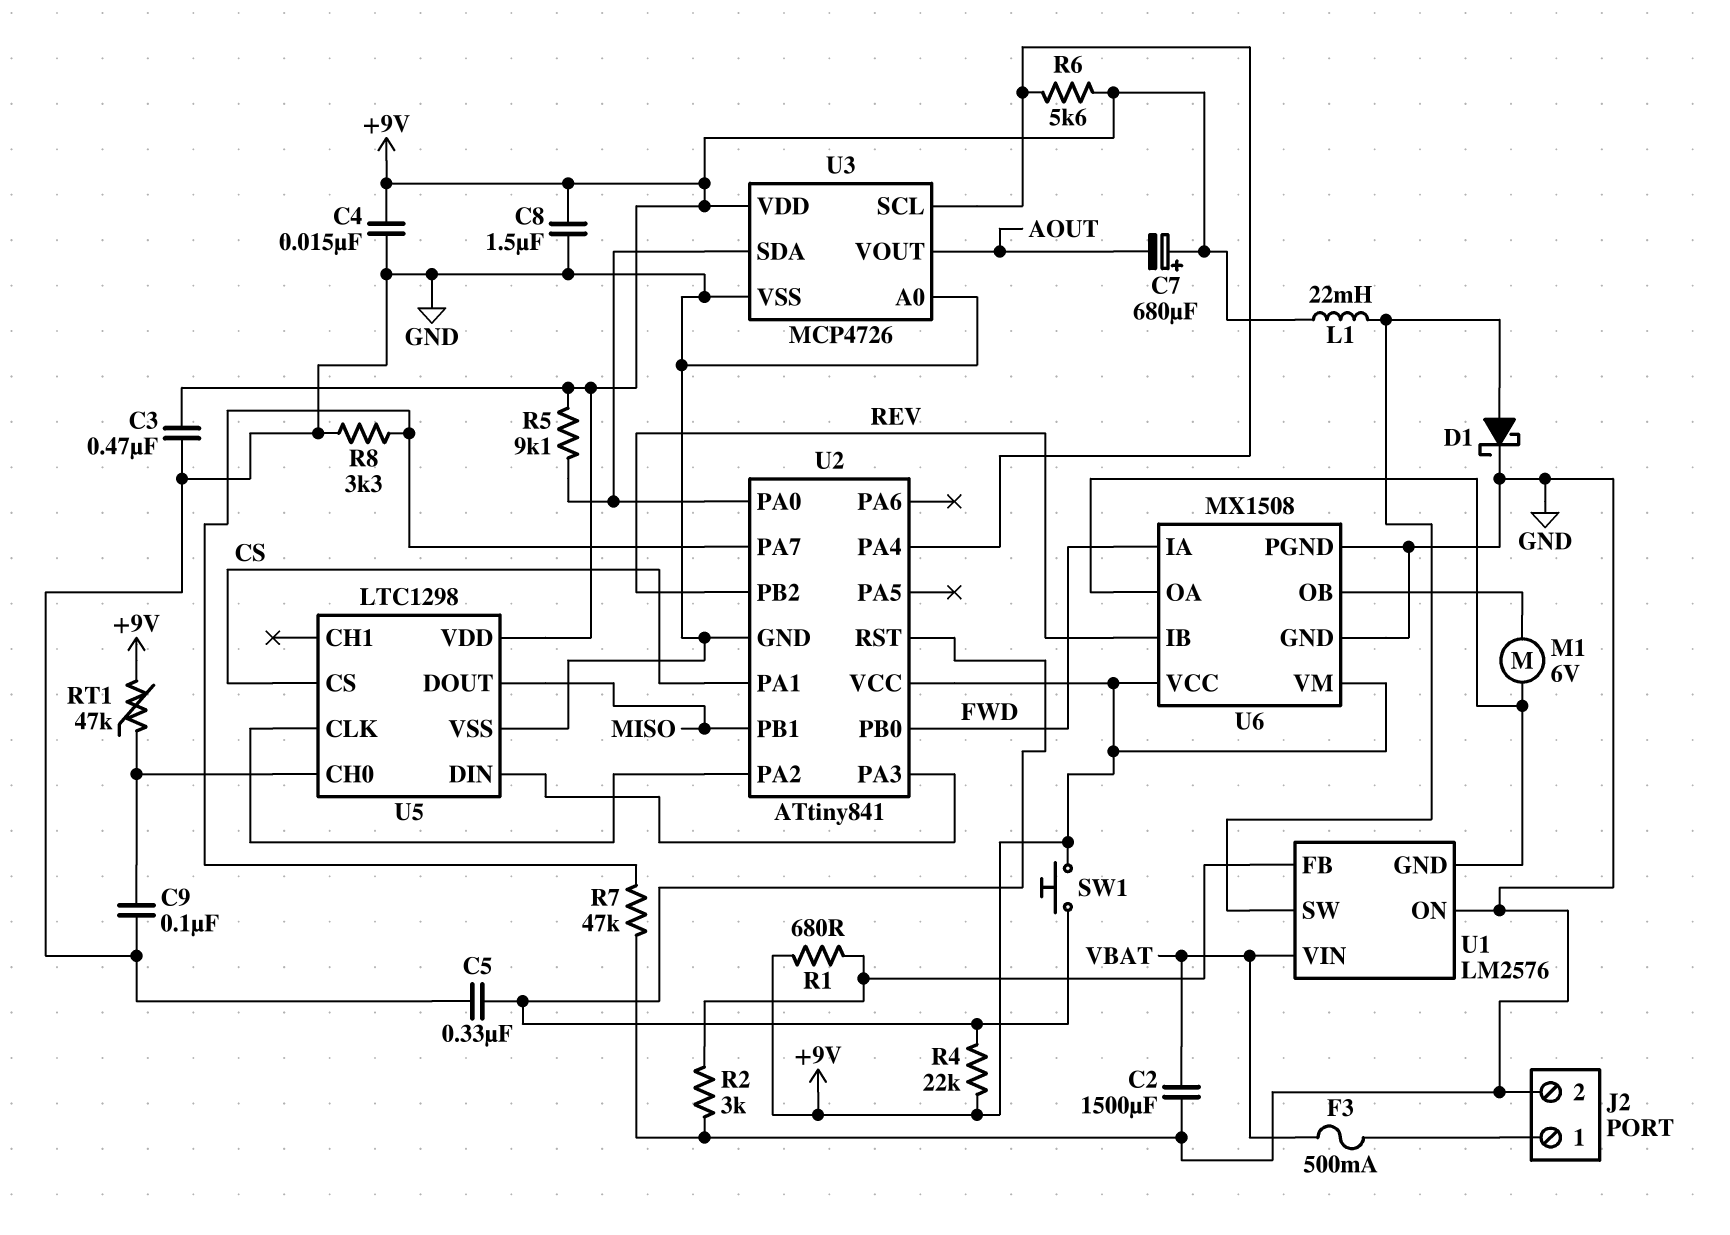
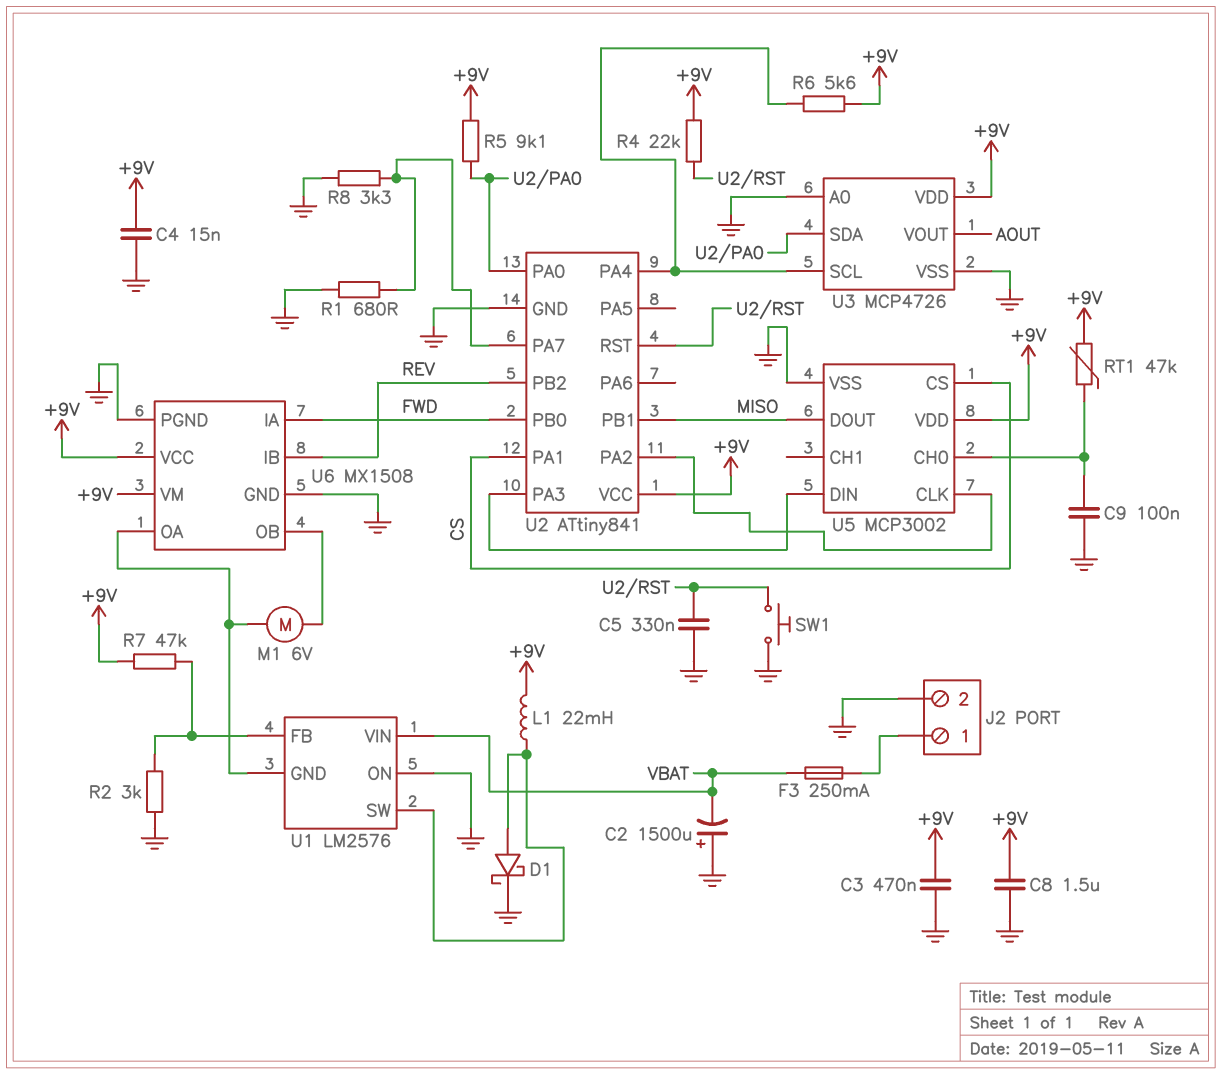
C2: 1500uF (GND, VBAT) -> 1500uF (plus GND, minus VBAT)
C7: 680uF (plus +9V, minus AOUT) -> none
F3: 500mA (J2/1, VBAT) -> 250mA (J2/1, VBAT)
R1: 680 (+9V, U1/FB) -> 680 (GND, U2/PA7)
R7: 47k (GND, U2/PA7) -> 47k (+9V, U1/FB)
SW1: button (+9V, U2/RST) -> button (GND, U2/RST)
U5: LTC1298 -> MCP3002

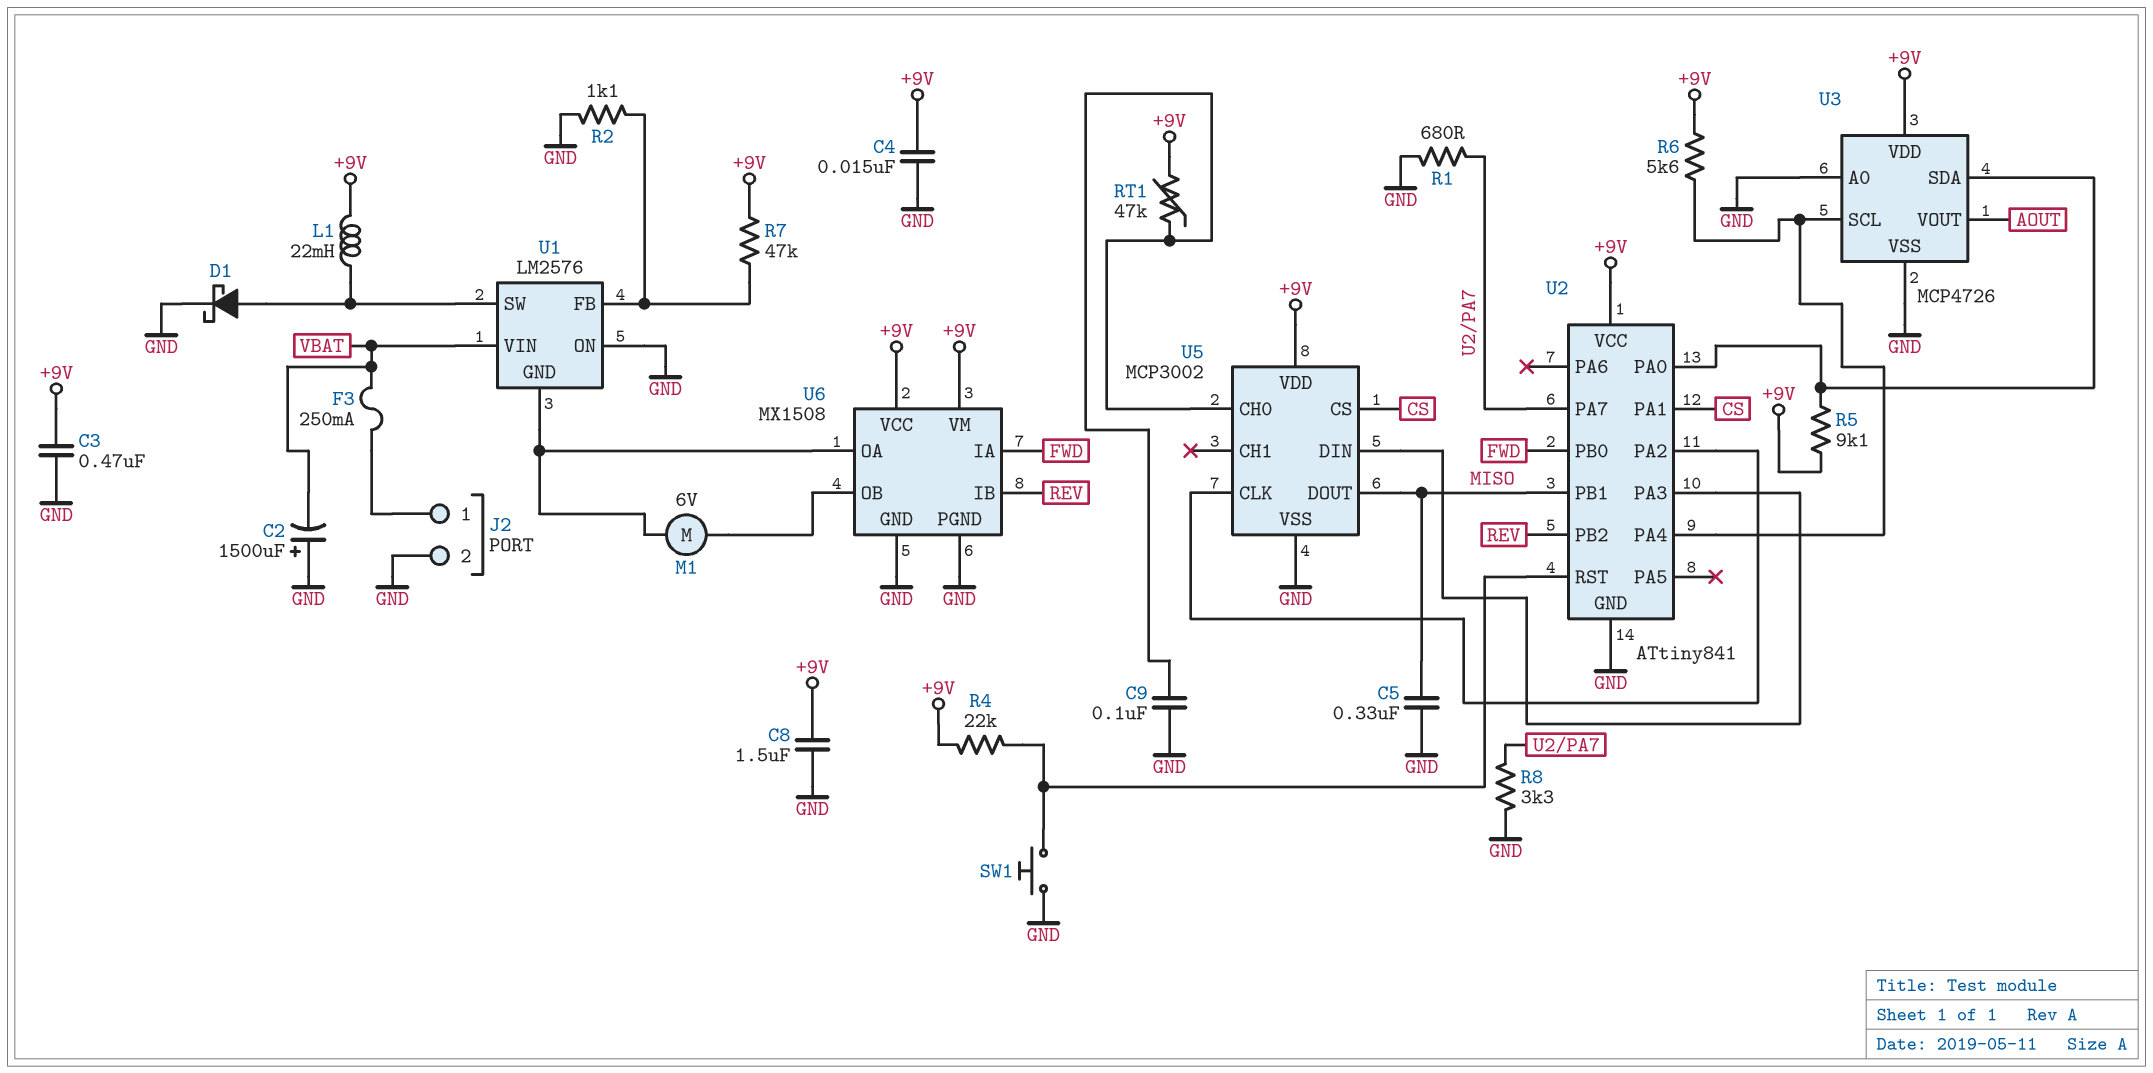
C5: 330nF (GND, U2/RST) -> 330nF (GND, MISO)
R2: 3k (GND, U1/FB) -> 1.1k (GND, U1/FB)

